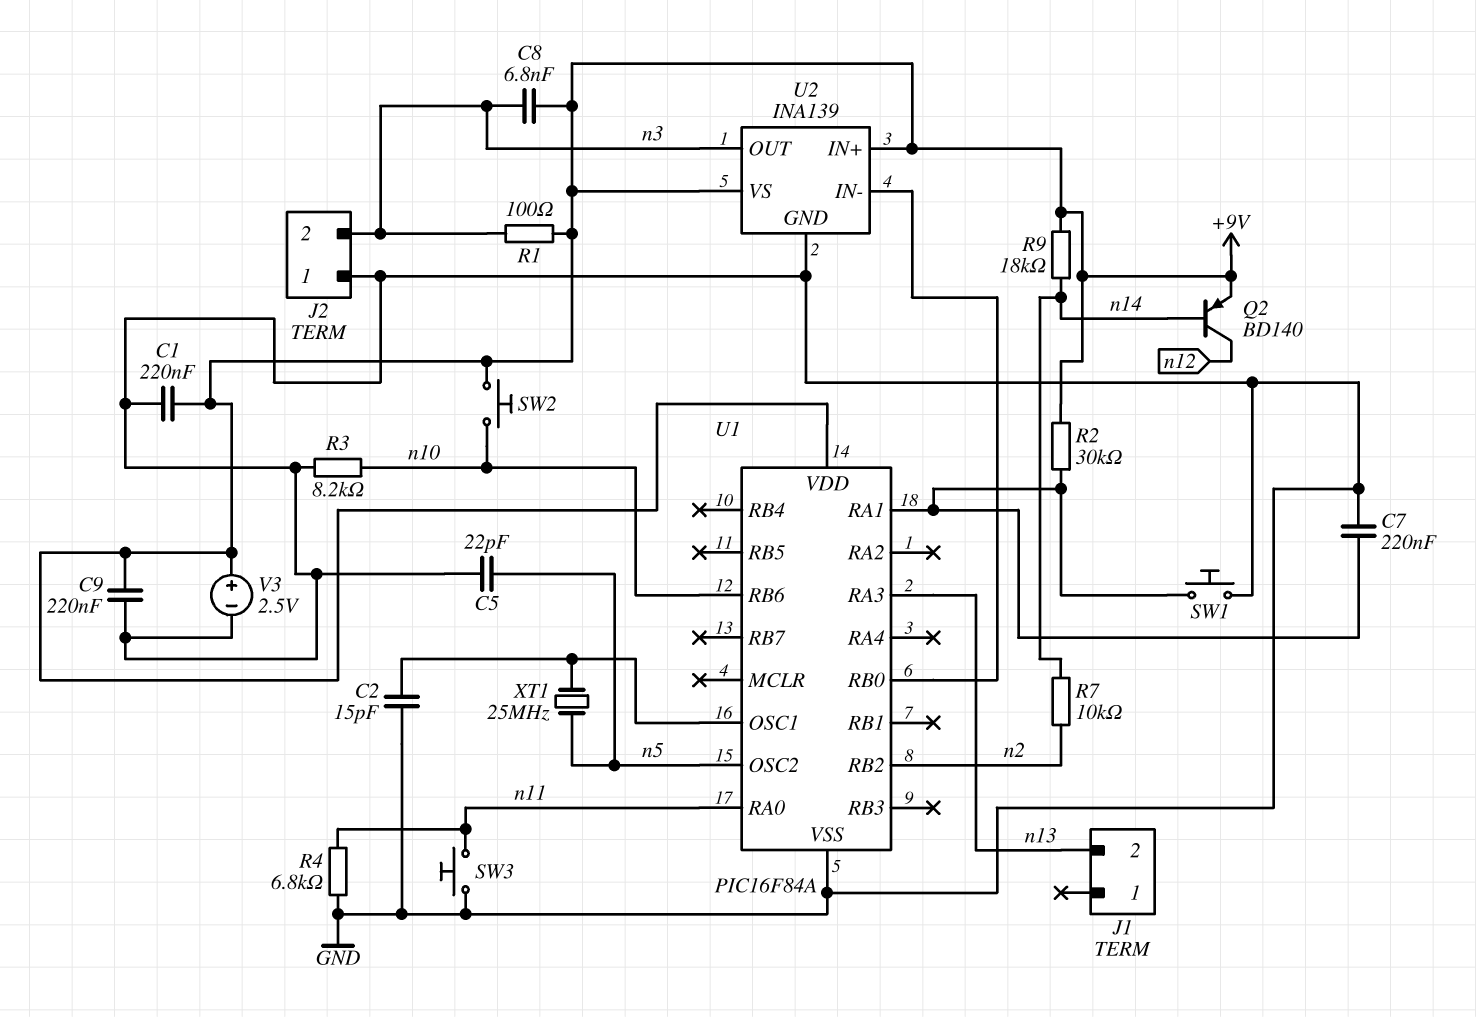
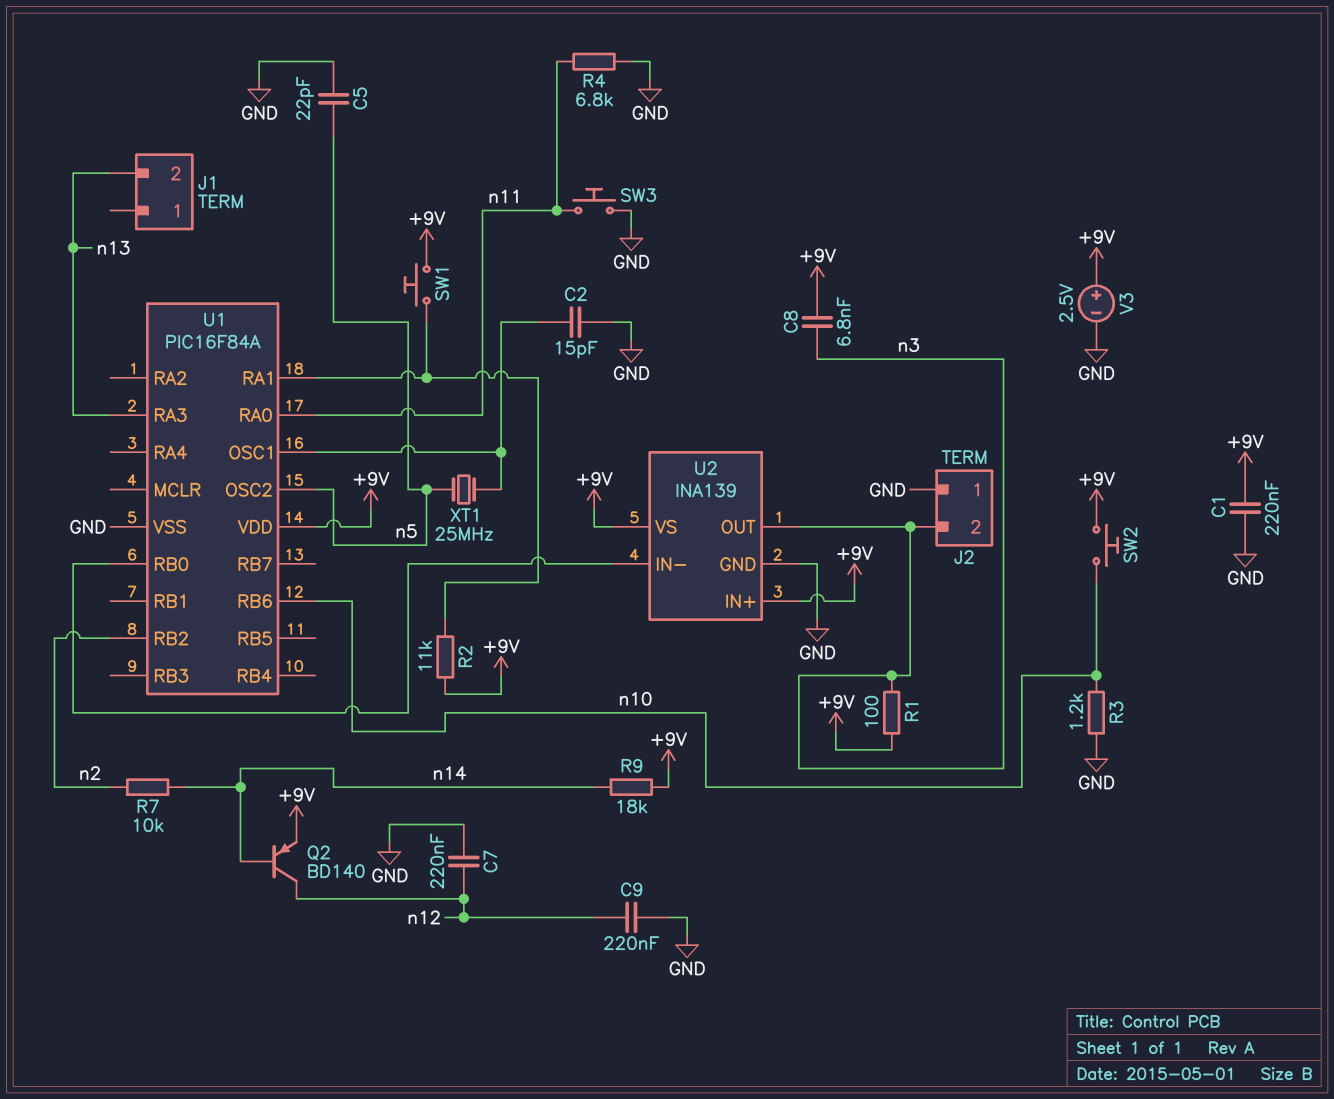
C7: 220nF (GND, U1/RA1) -> 220nF (GND, n12)
C9: 220nF (+9V, GND) -> 220nF (GND, n12)
R2: 30k (+9V, U1/RA1) -> 11k (+9V, U1/RA1)
R3: 8.2k (GND, n10) -> 1.2k (GND, n10)
SW1: button (GND, U1/RA1) -> button (+9V, U1/RA1)

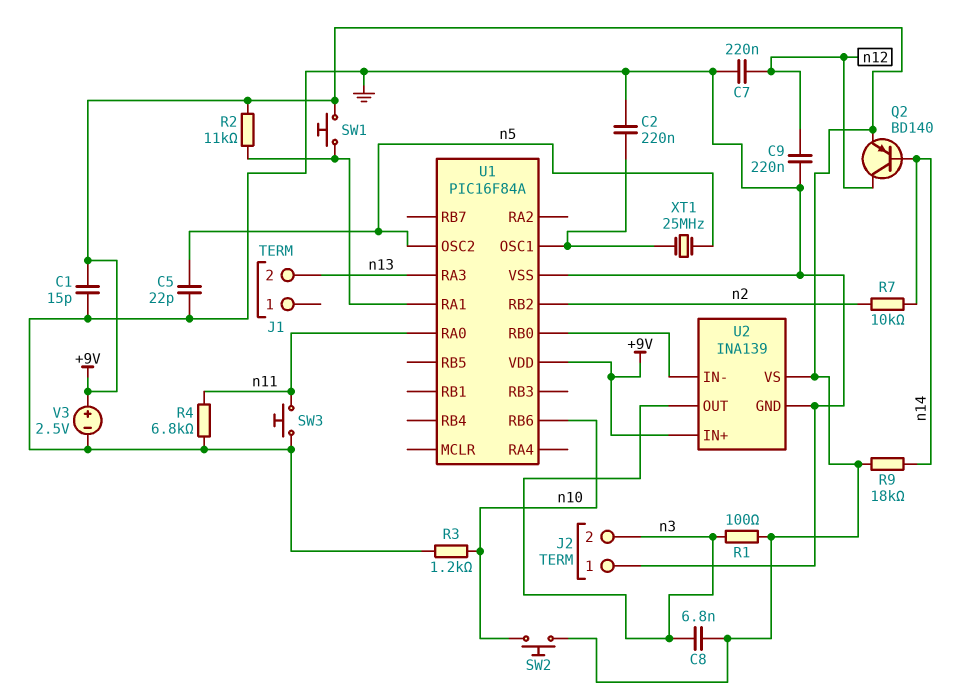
C1: 220nF (+9V, GND) -> 15pF (+9V, GND)
C2: 15pF (GND, U1/OSC1) -> 220nF (GND, U1/OSC1)

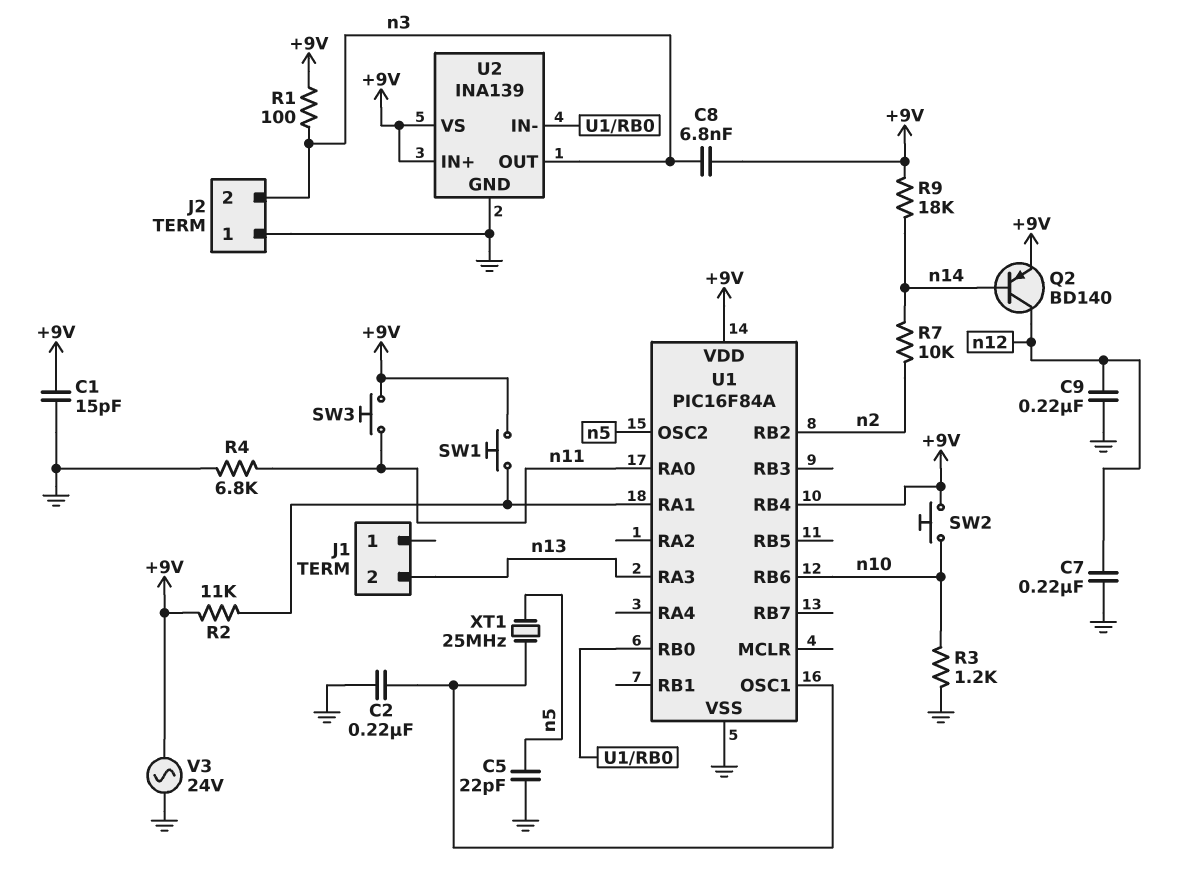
SW3: button (GND, n11) -> button (+9V, n11)
U1 pin RB4: none -> +9V
V3: 2.5V (plus +9V, minus GND) -> AC 24V (+9V, GND)

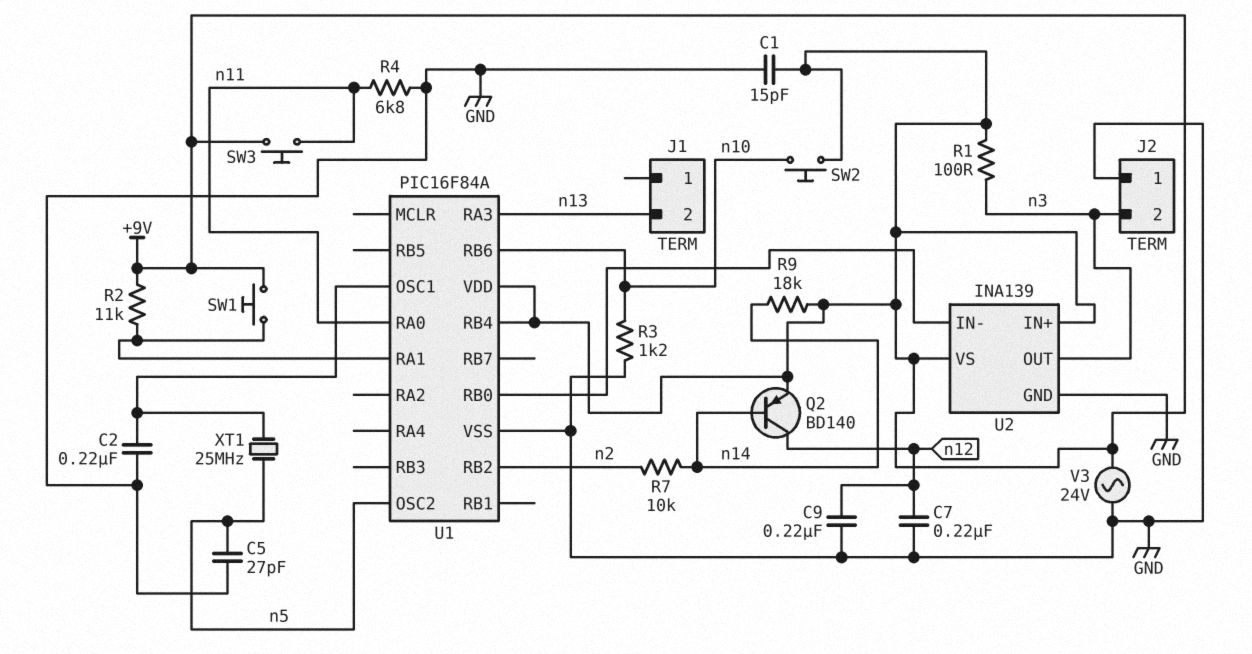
C5: 22pF (GND, n5) -> 27pF (GND, n5)
C8: 6.8nF (+9V, n3) -> none

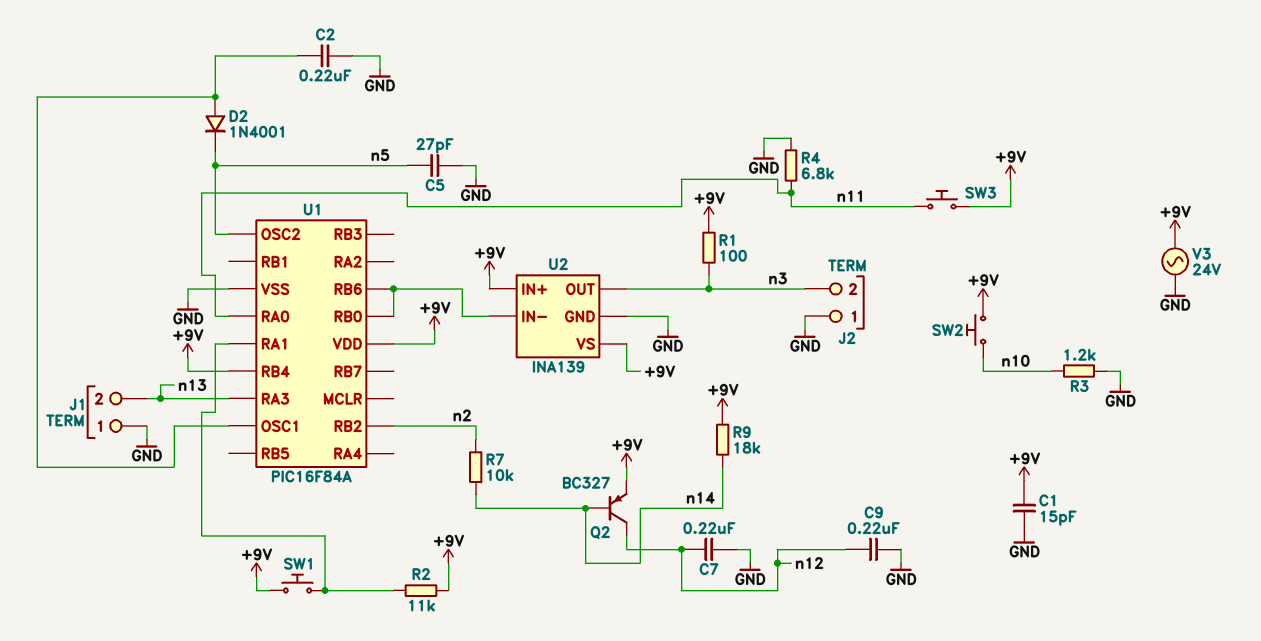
D2: none -> diode 1N4001 (A U1/OSC1, K n5)
J1 pin 1: none -> GND
Q2: PNP BD140 (B n14, C n12, E +9V) -> PNP BC327 (B n14, C n12, E +9V)
U1 pin RB6: n10 -> U1/RB0
XT1: 25MHz (U1/OSC1, n5) -> none

